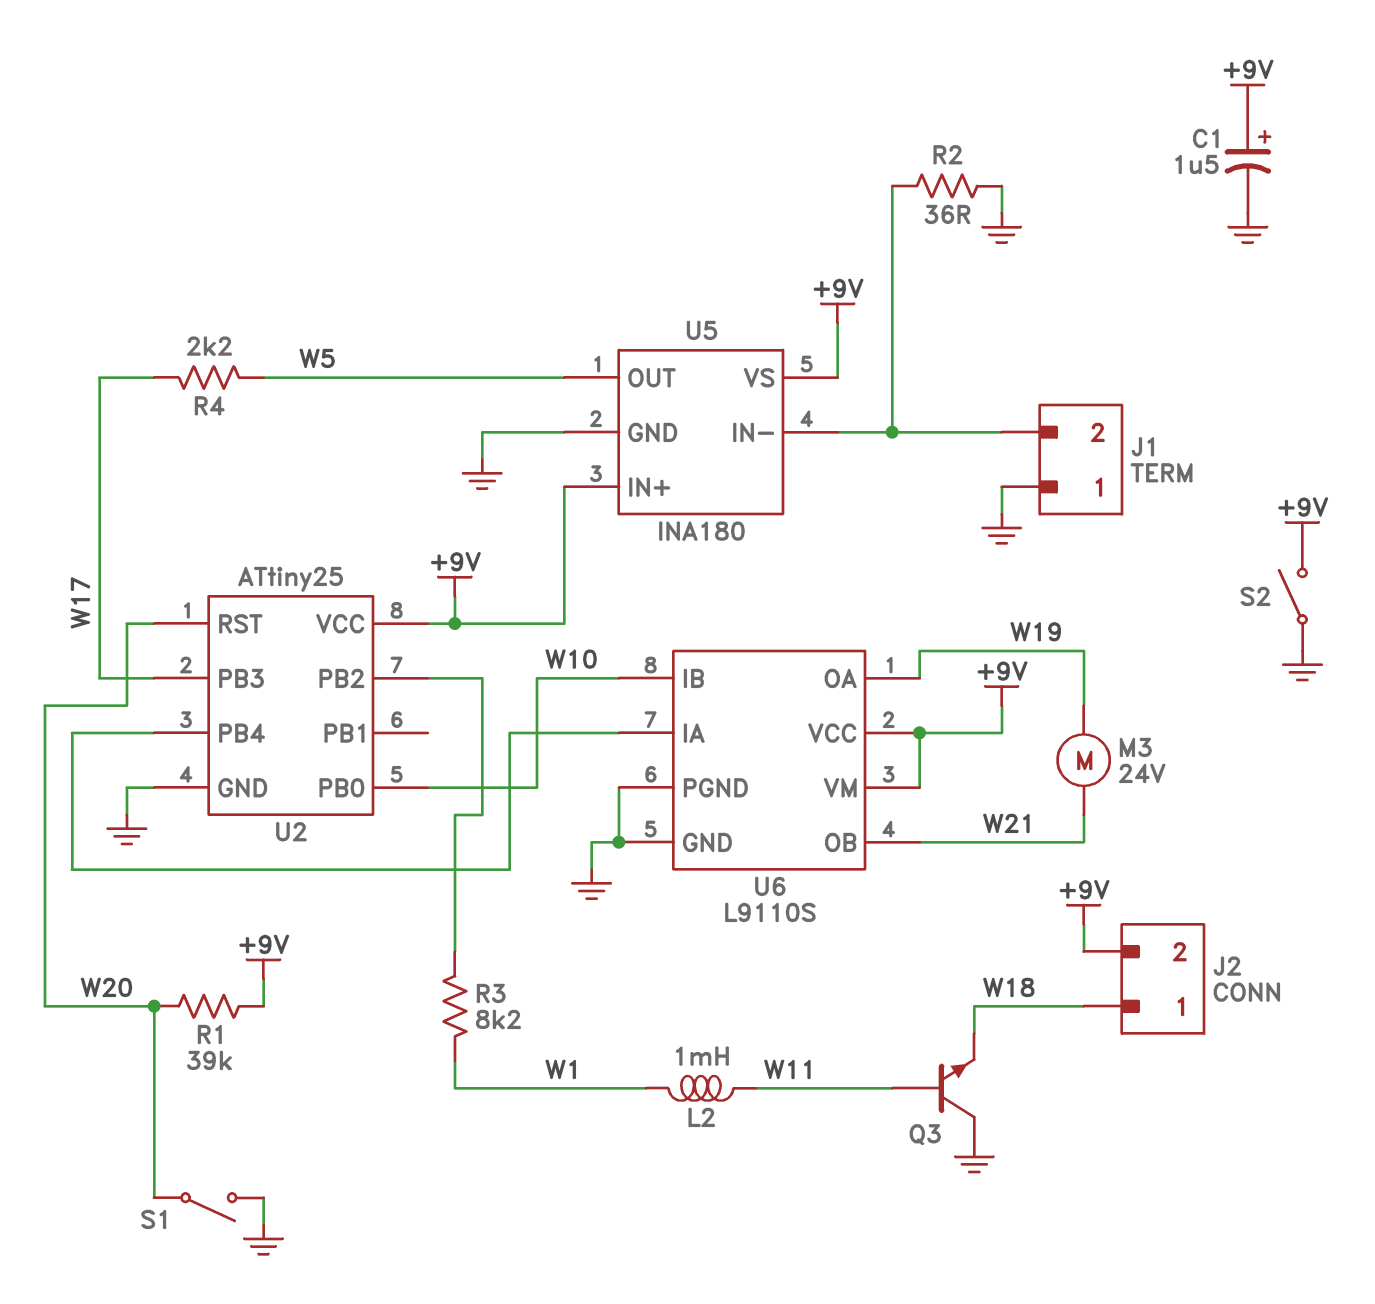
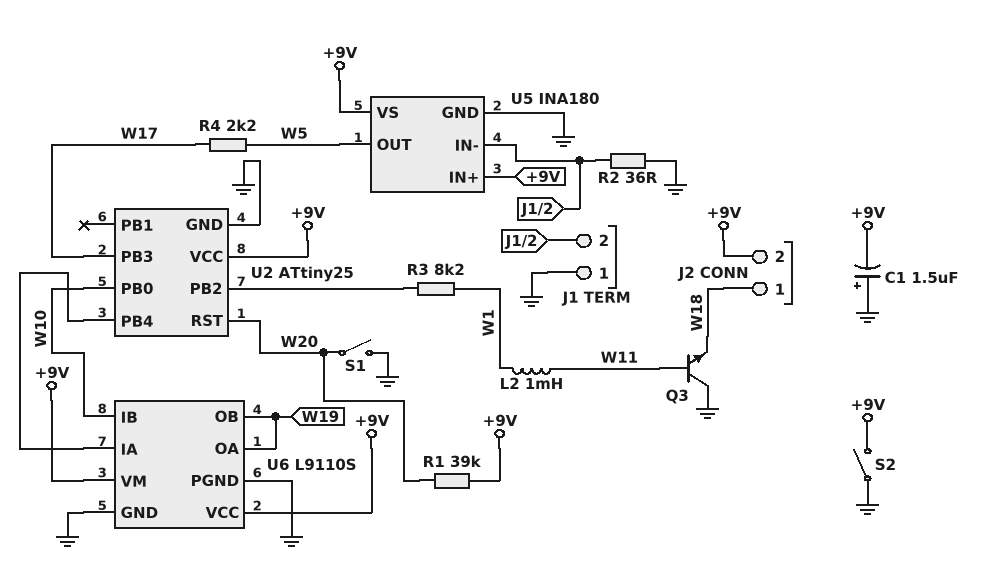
C1: 1.5uF (plus +9V, minus GND) -> 1.5uF (plus GND, minus +9V)
M3: motor 24V (W19, W21) -> none
U6 pin OB: W21 -> W19

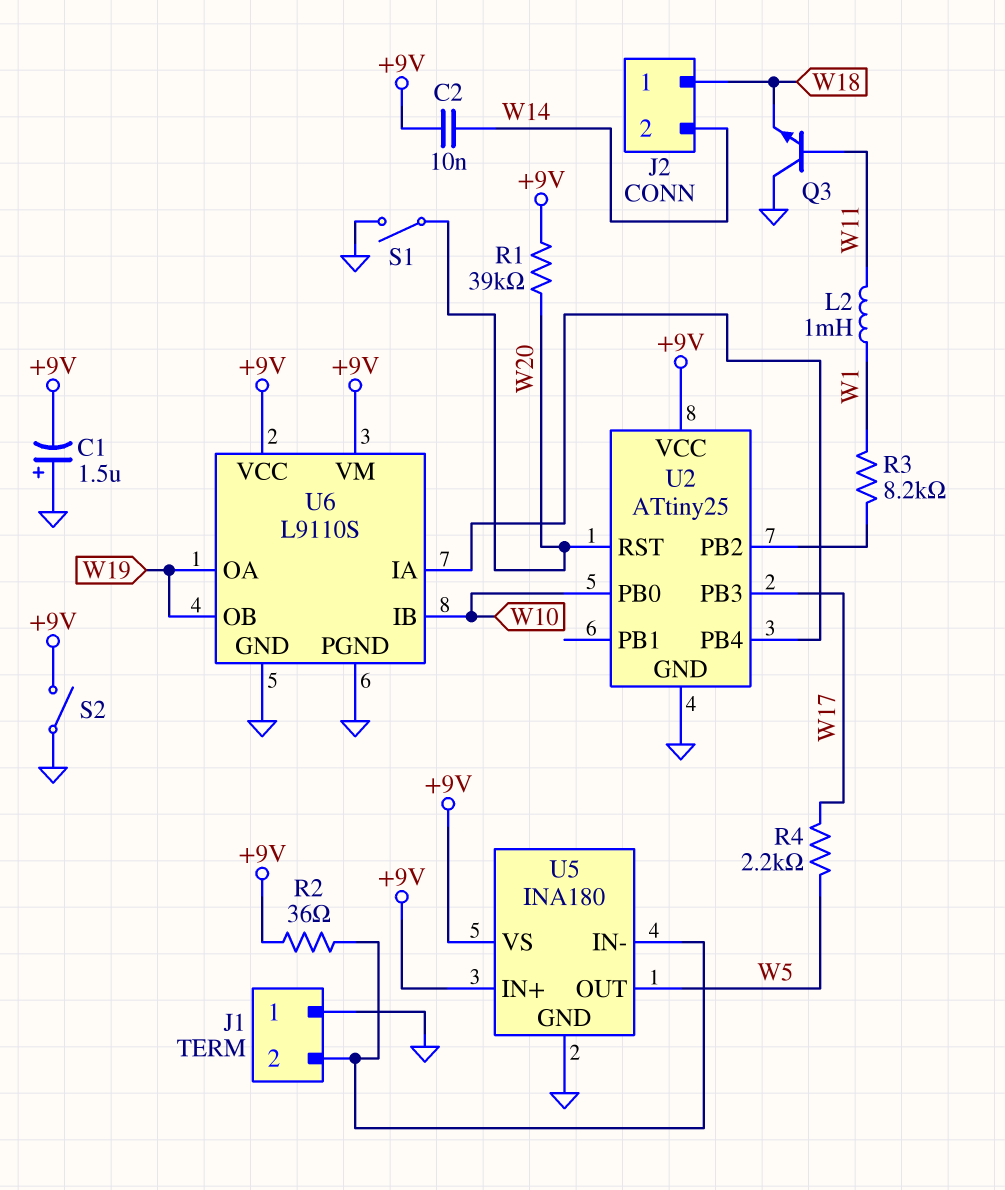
C2: none -> 10nF (+9V, W14)
J2 pin 2: +9V -> W14
R2: 36 (GND, J1/2) -> 36 (+9V, J1/2)

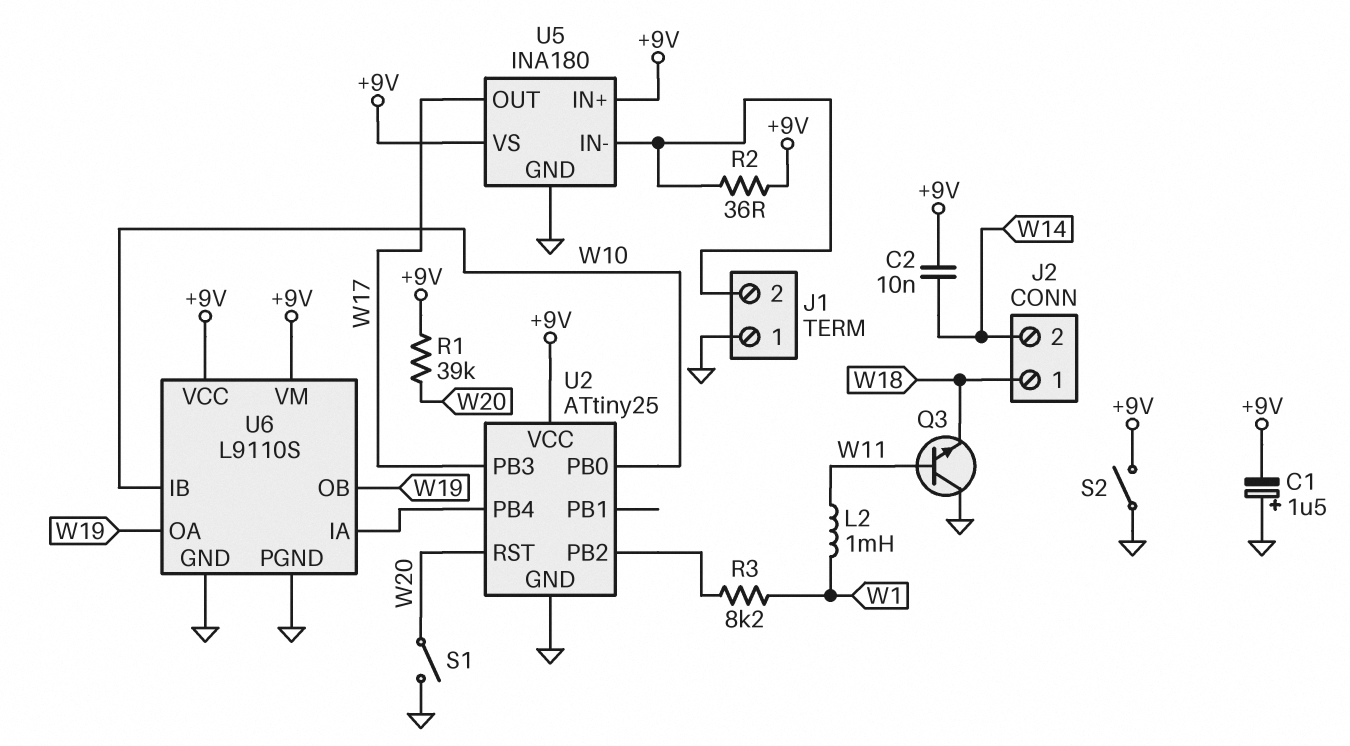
R4: 2.2k (W5, W17) -> none
U5 pin OUT: W5 -> W17

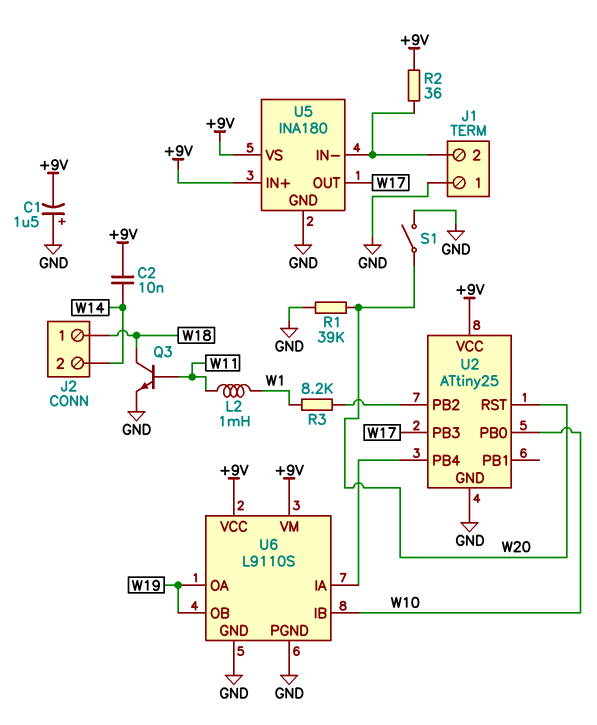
Q3: NPN (B W11, C GND, E W18) -> NPN (B W11, C W18, E GND)
R1: 39k (+9V, W20) -> 39k (GND, W20)
S2: switch (+9V, GND) -> none

